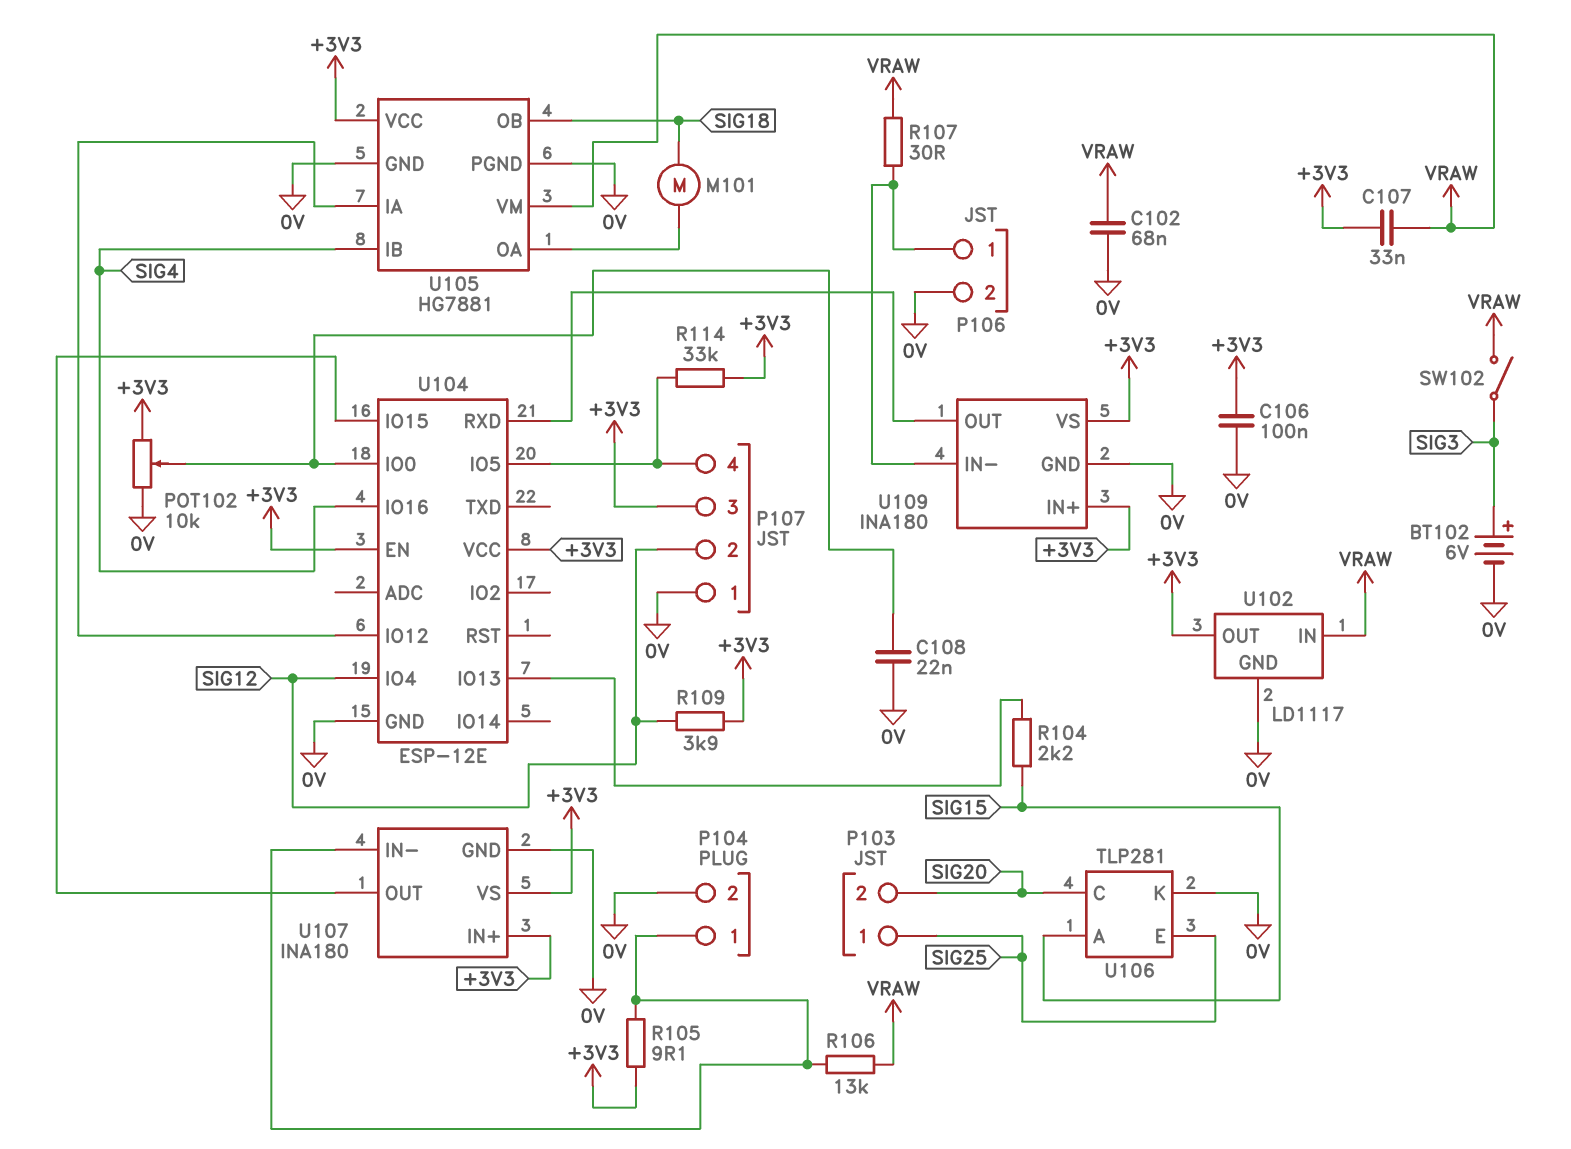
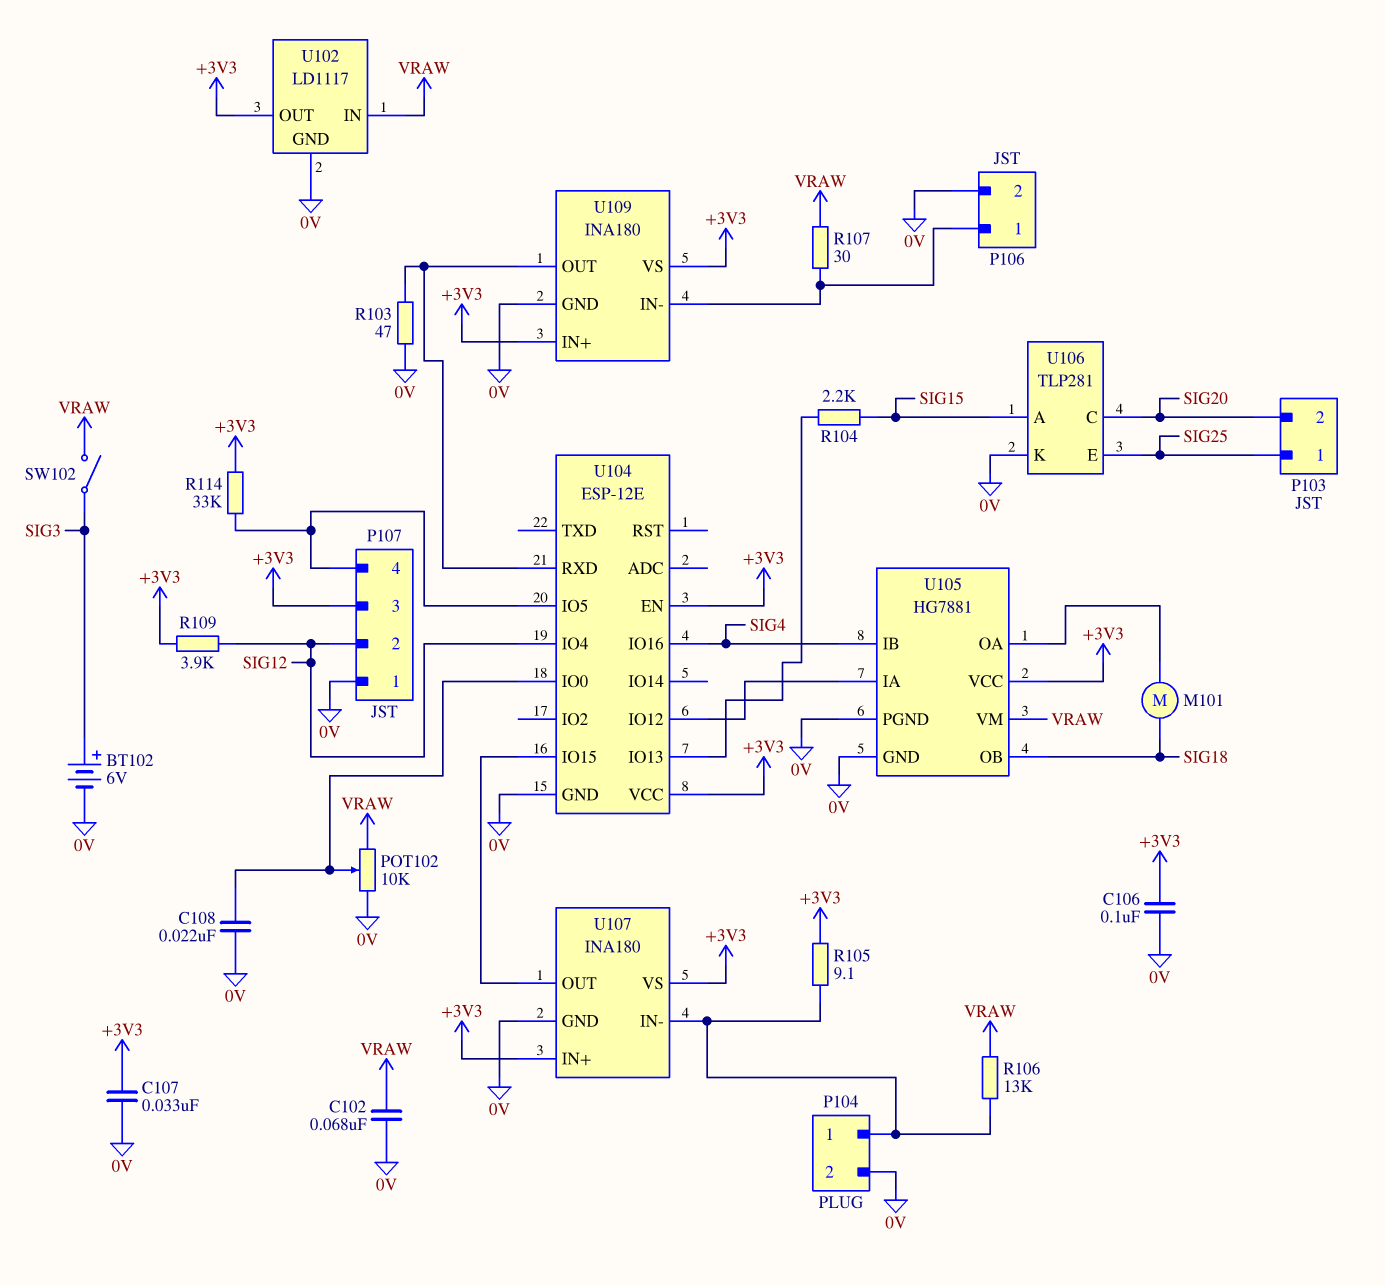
C107: 33nF (+3V3, VRAW) -> 33nF (+3V3, 0V)
POT102: 10k (+3V3, 0V, wiper U104/IO0) -> 10k (0V, VRAW, wiper U104/IO0)
R103: none -> 47 (0V, U104/RXD)

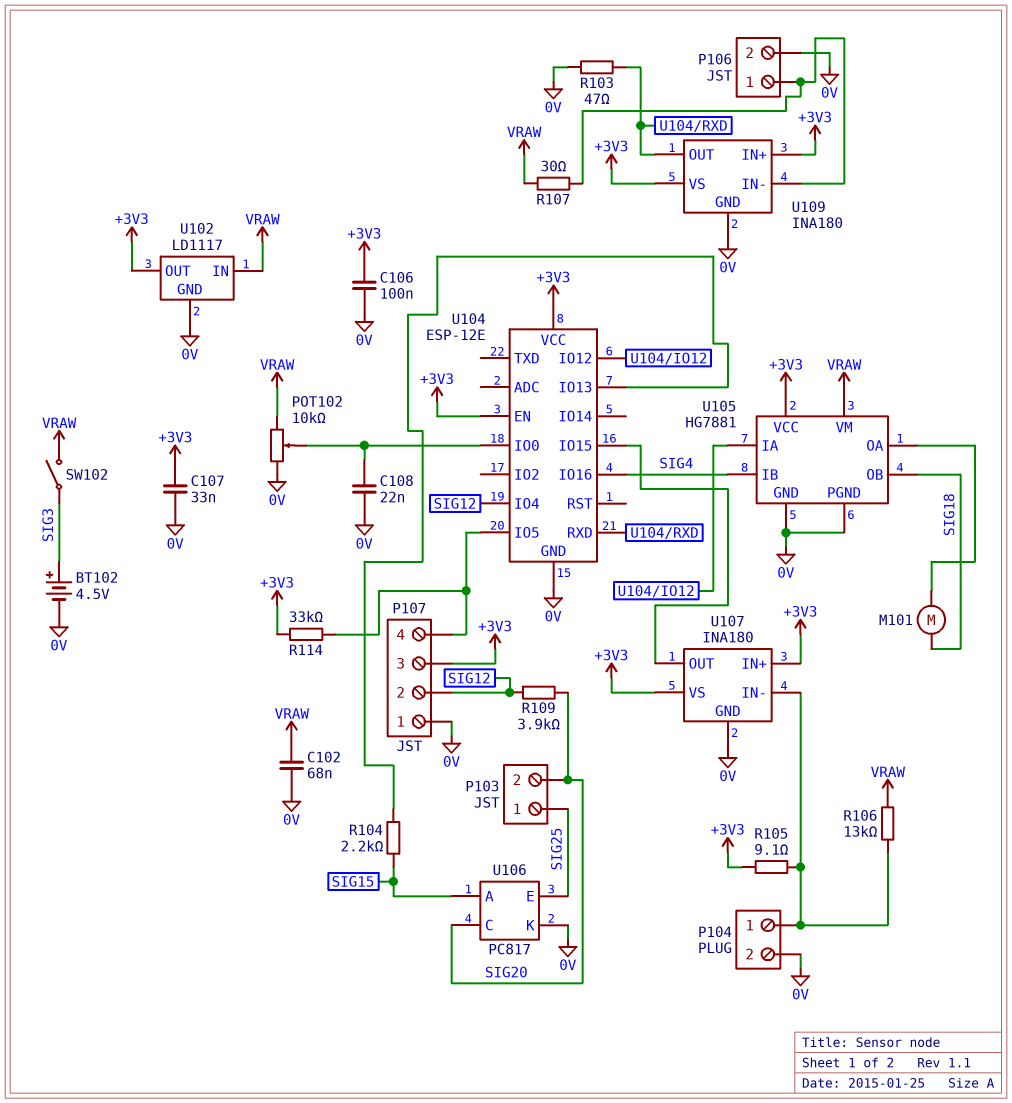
BT102: 6V (plus SIG3, minus 0V) -> 4.5V (plus SIG3, minus 0V)
R109: 3.9k (+3V3, SIG12) -> 3.9k (SIG12, SIG20)
U106: TLP281 -> PC817

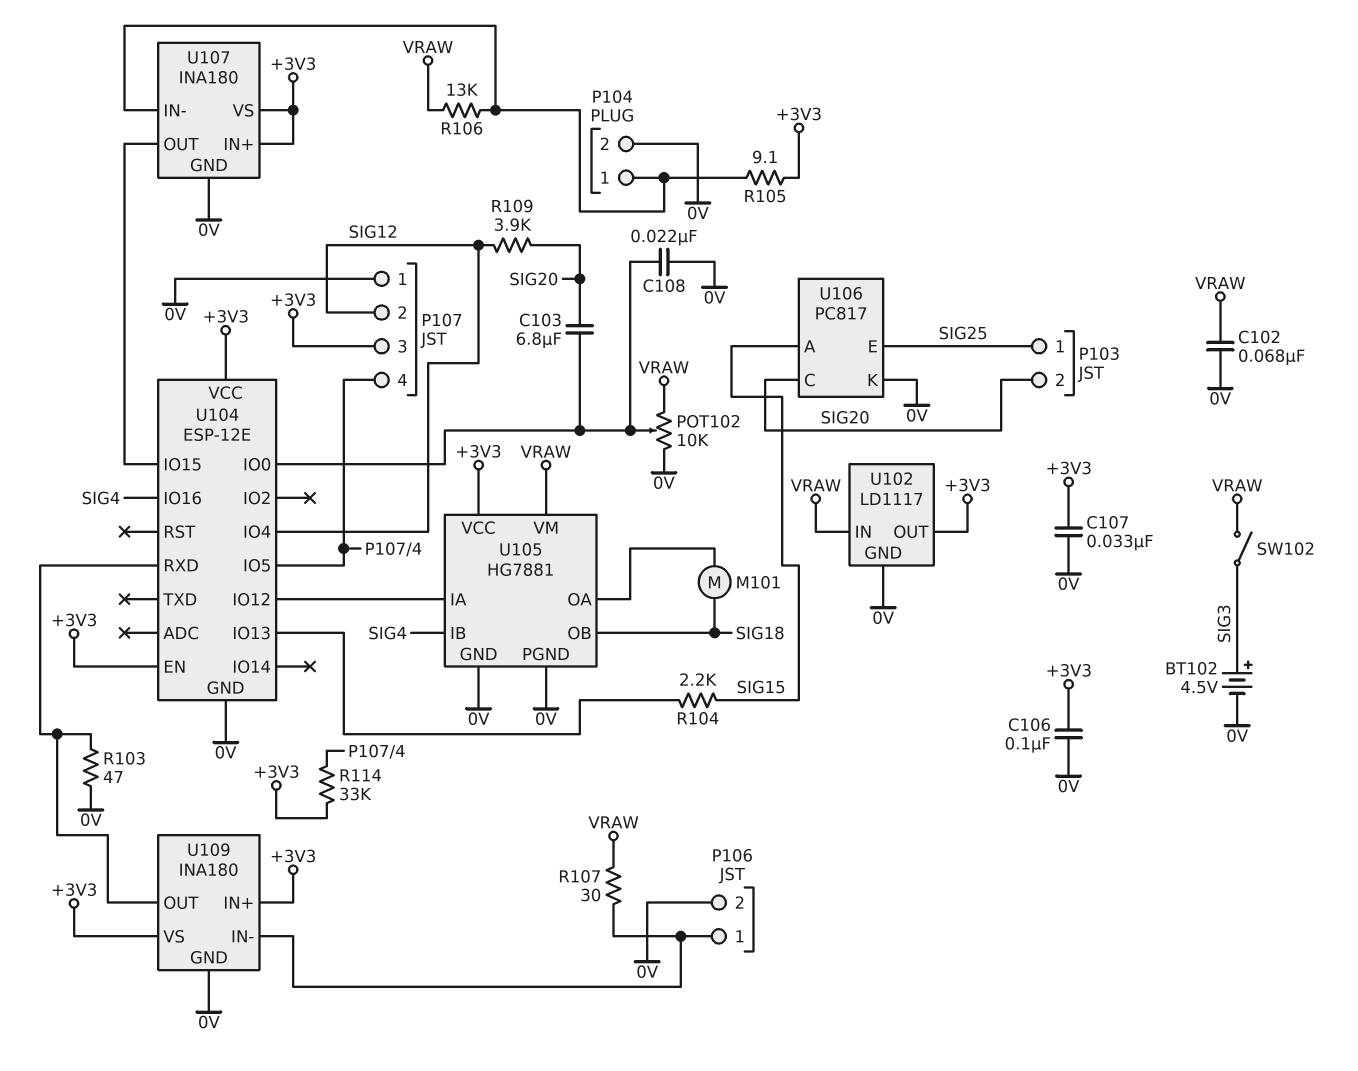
C103: none -> 6.8uF (SIG20, U104/IO0)

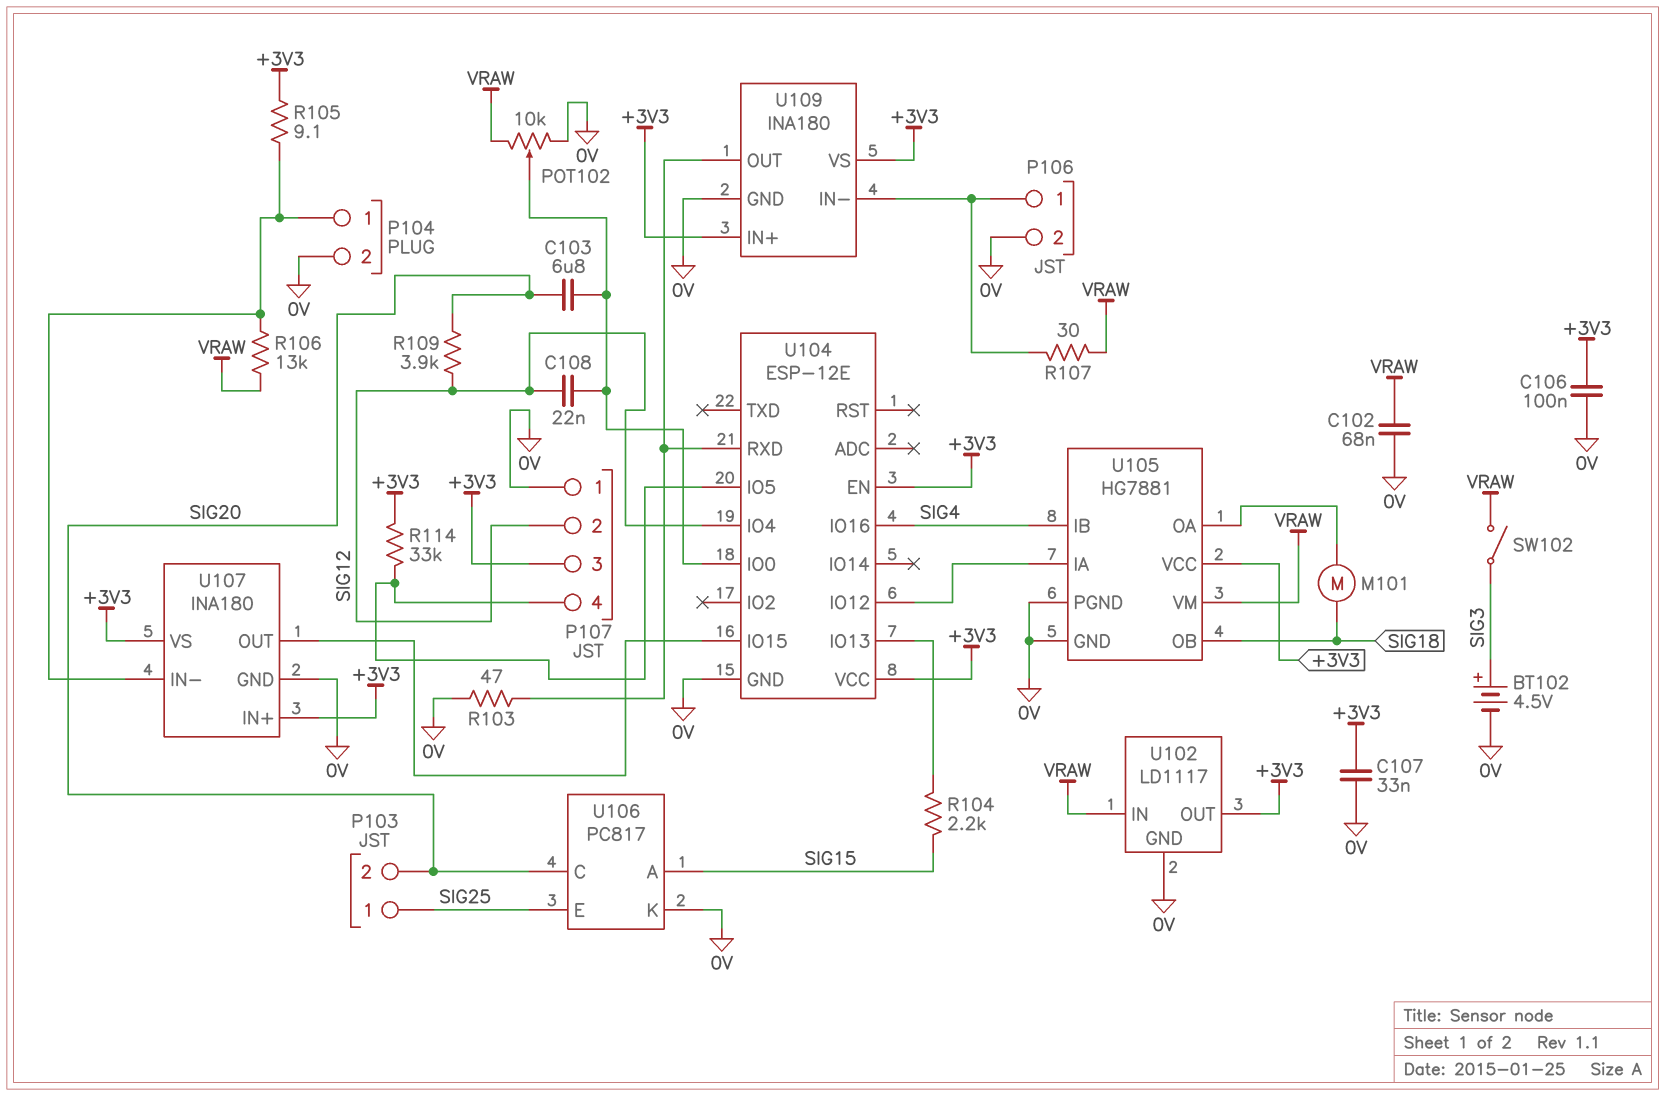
C108: 22nF (0V, U104/IO0) -> 22nF (SIG12, U104/IO0)

